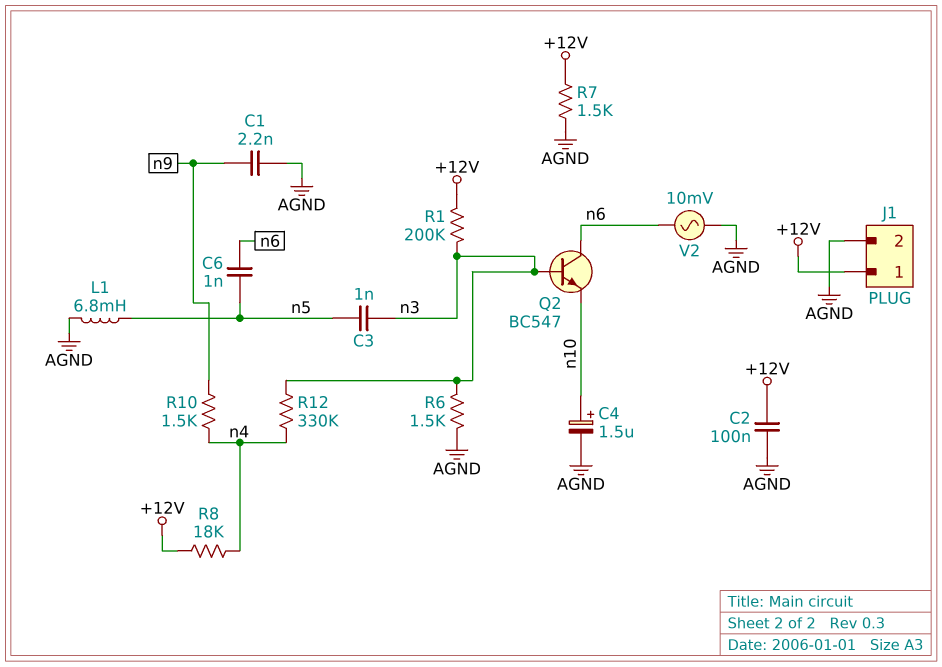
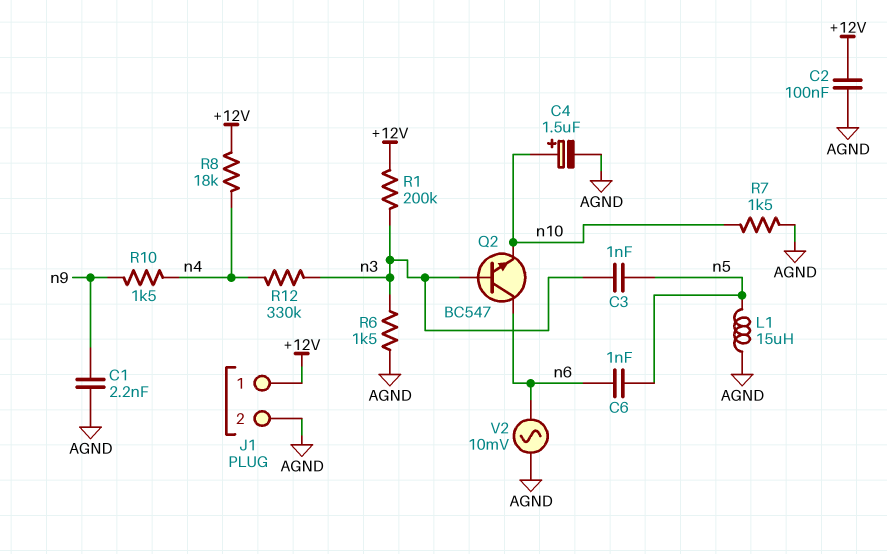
L1: 6.8mH (AGND, n5) -> 15uH (AGND, n5)
R7: 1.5k (+12V, AGND) -> 1.5k (AGND, n10)

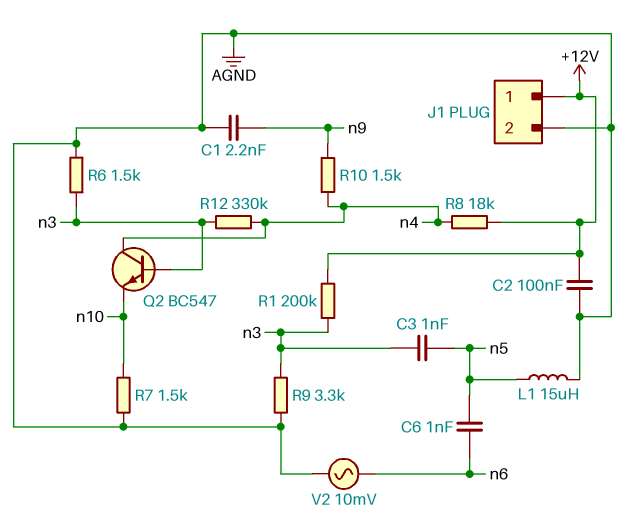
C4: 1.5uF (plus n10, minus AGND) -> none
Q2: NPN BC547 (B n3, C n6, E n10) -> NPN BC547 (B n3, C n4, E n10)
R9: none -> 3.3k (AGND, n3)

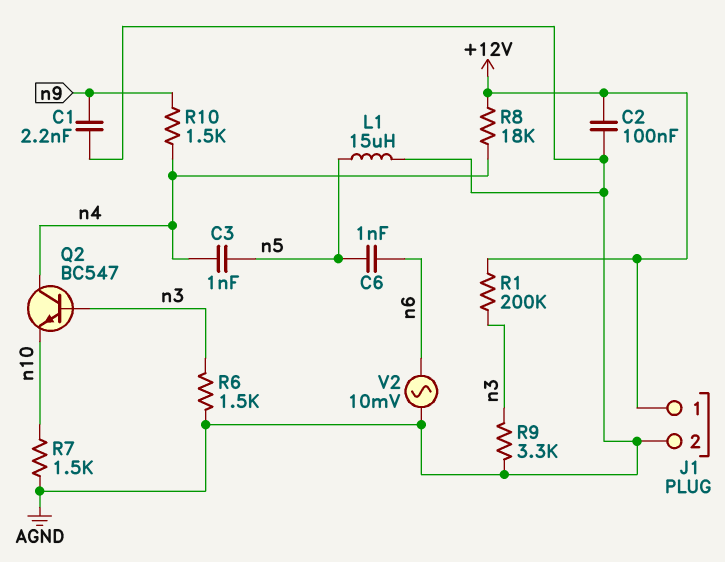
C3: 1nF (n3, n5) -> 1nF (n4, n5)
R12: 330k (n3, n4) -> none

